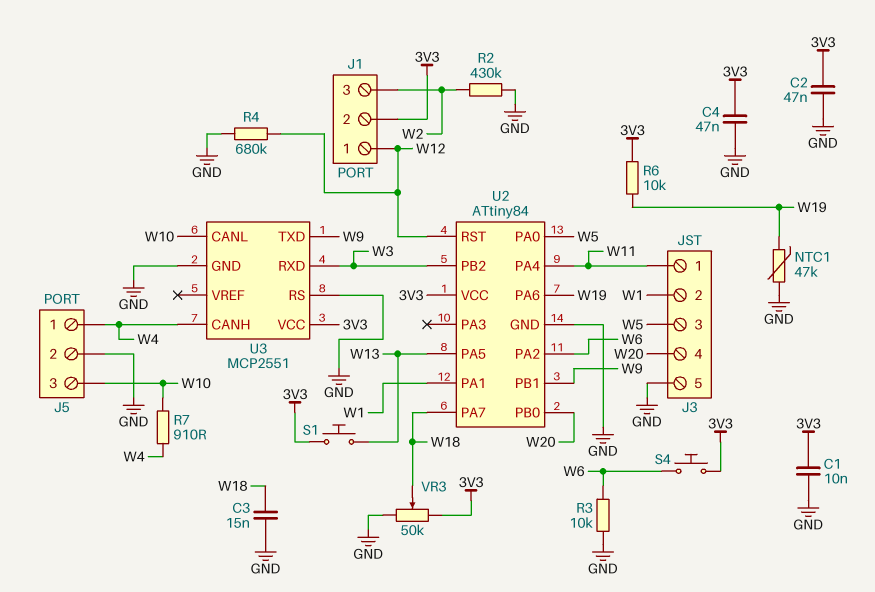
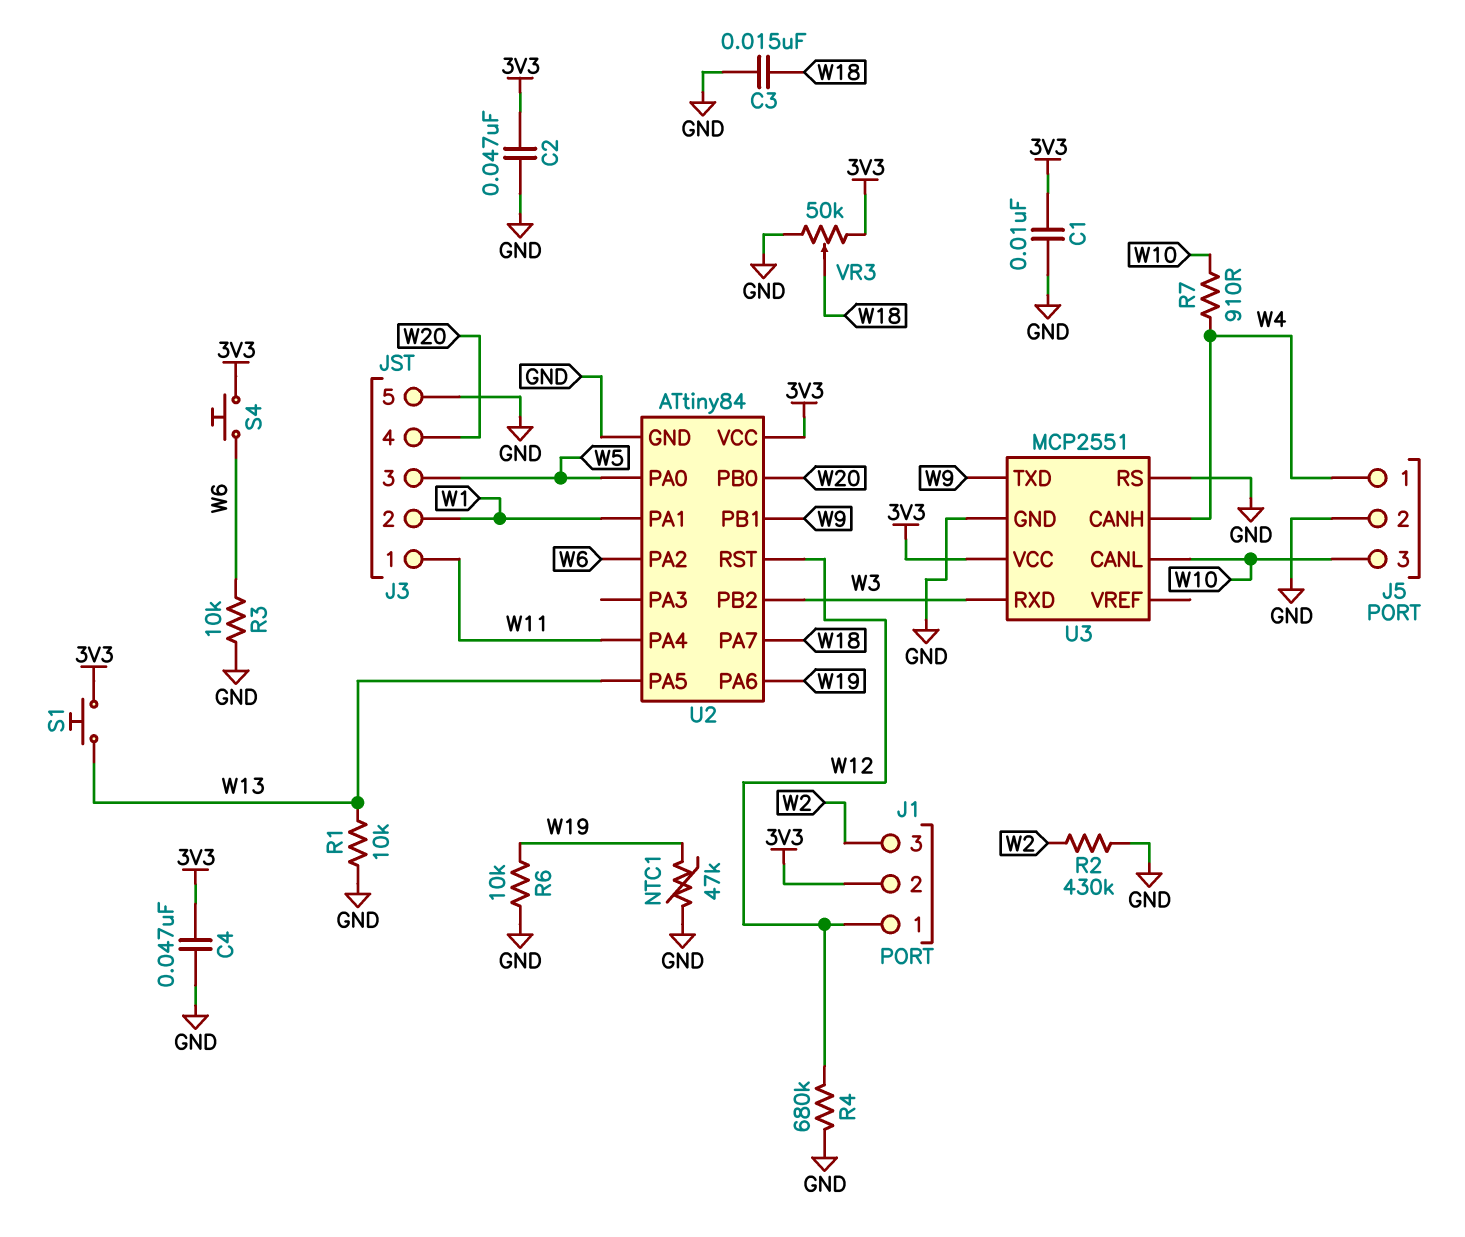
R1: none -> 10k (GND, W13)
R6: 10k (3V3, W19) -> 10k (GND, W19)

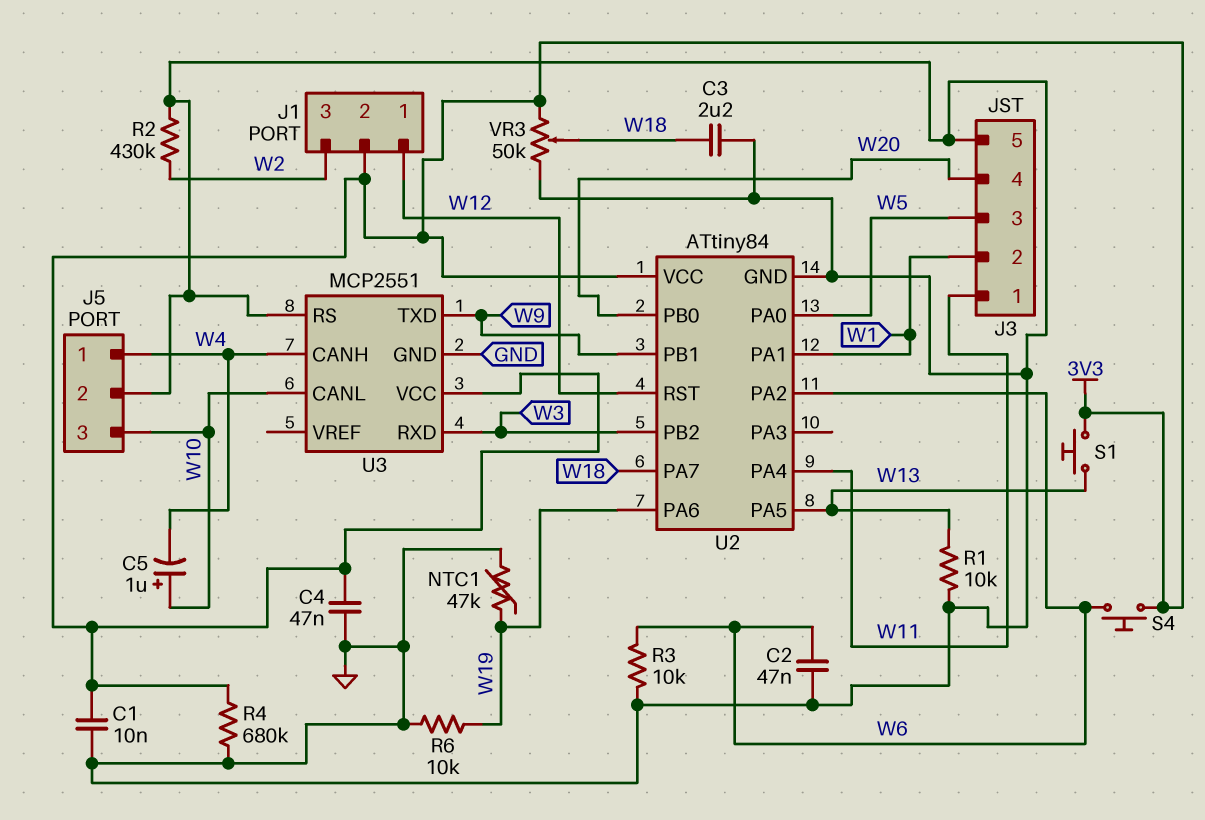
C2: 47nF (3V3, GND) -> 47nF (GND, W6)
C3: 15nF (GND, W18) -> 2.2uF (GND, W18)
C5: none -> 1uF (plus W10, minus W4)
R4: 680k (GND, W12) -> 680k (3V3, GND)
R7: 910 (W4, W10) -> none

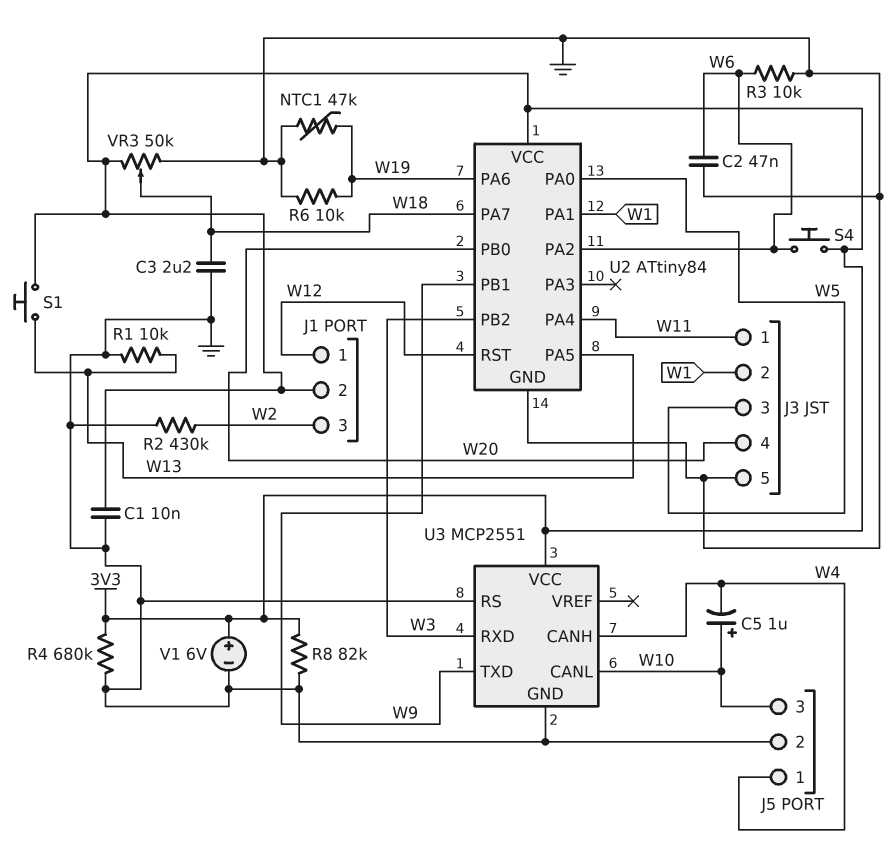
C4: 47nF (3V3, GND) -> none
R8: none -> 82k (3V3, GND)
V1: none -> 6V (plus 3V3, minus GND)

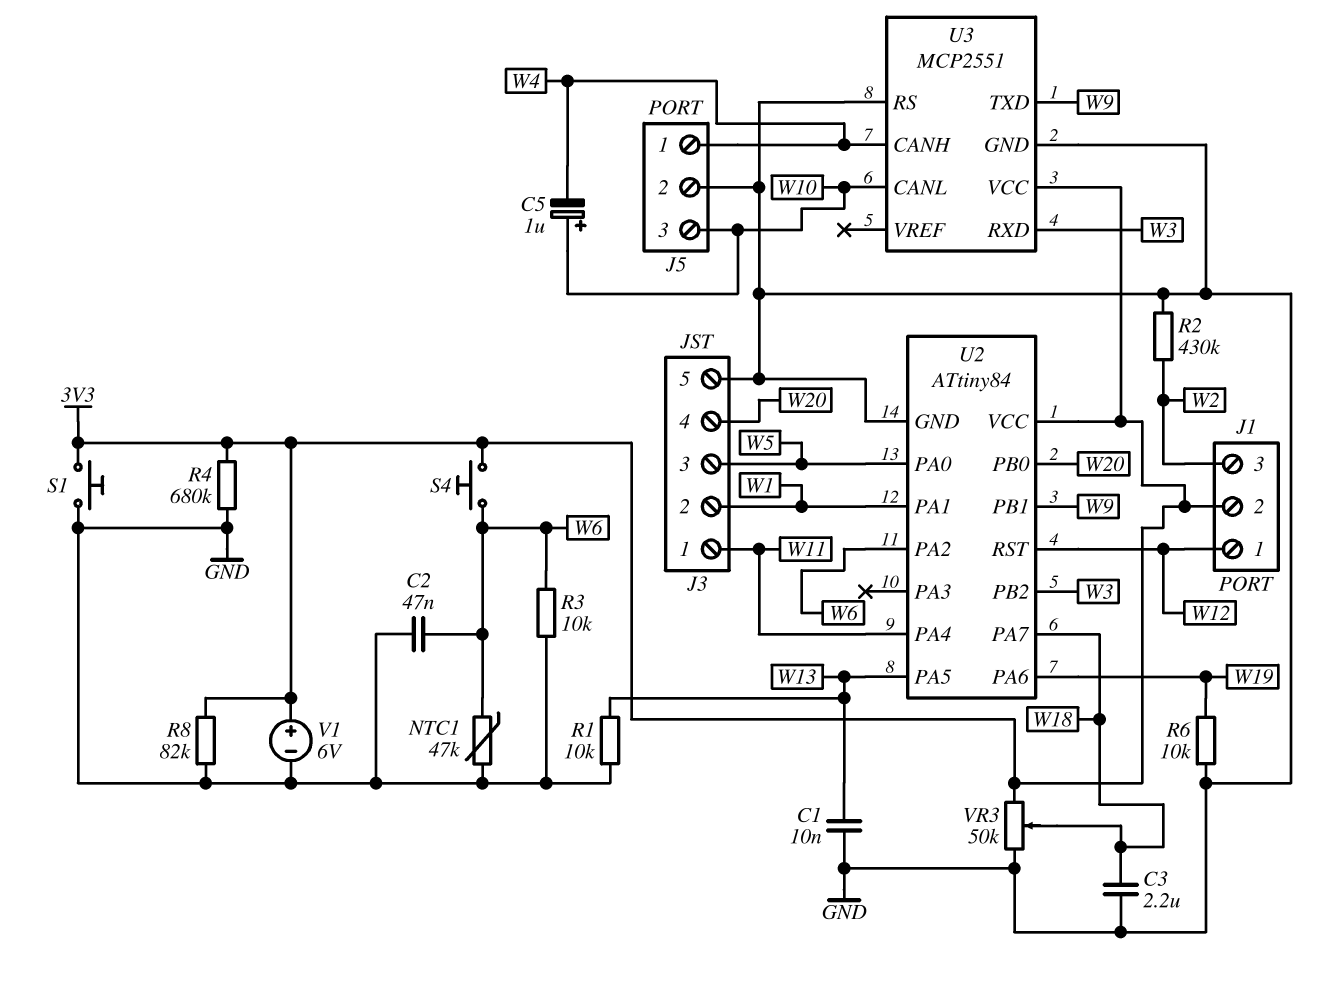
C1: 10nF (3V3, GND) -> 10nF (GND, W13)
NTC1: 47k (GND, W19) -> 47k (GND, W6)
S1: button (3V3, W13) -> button (3V3, GND)

